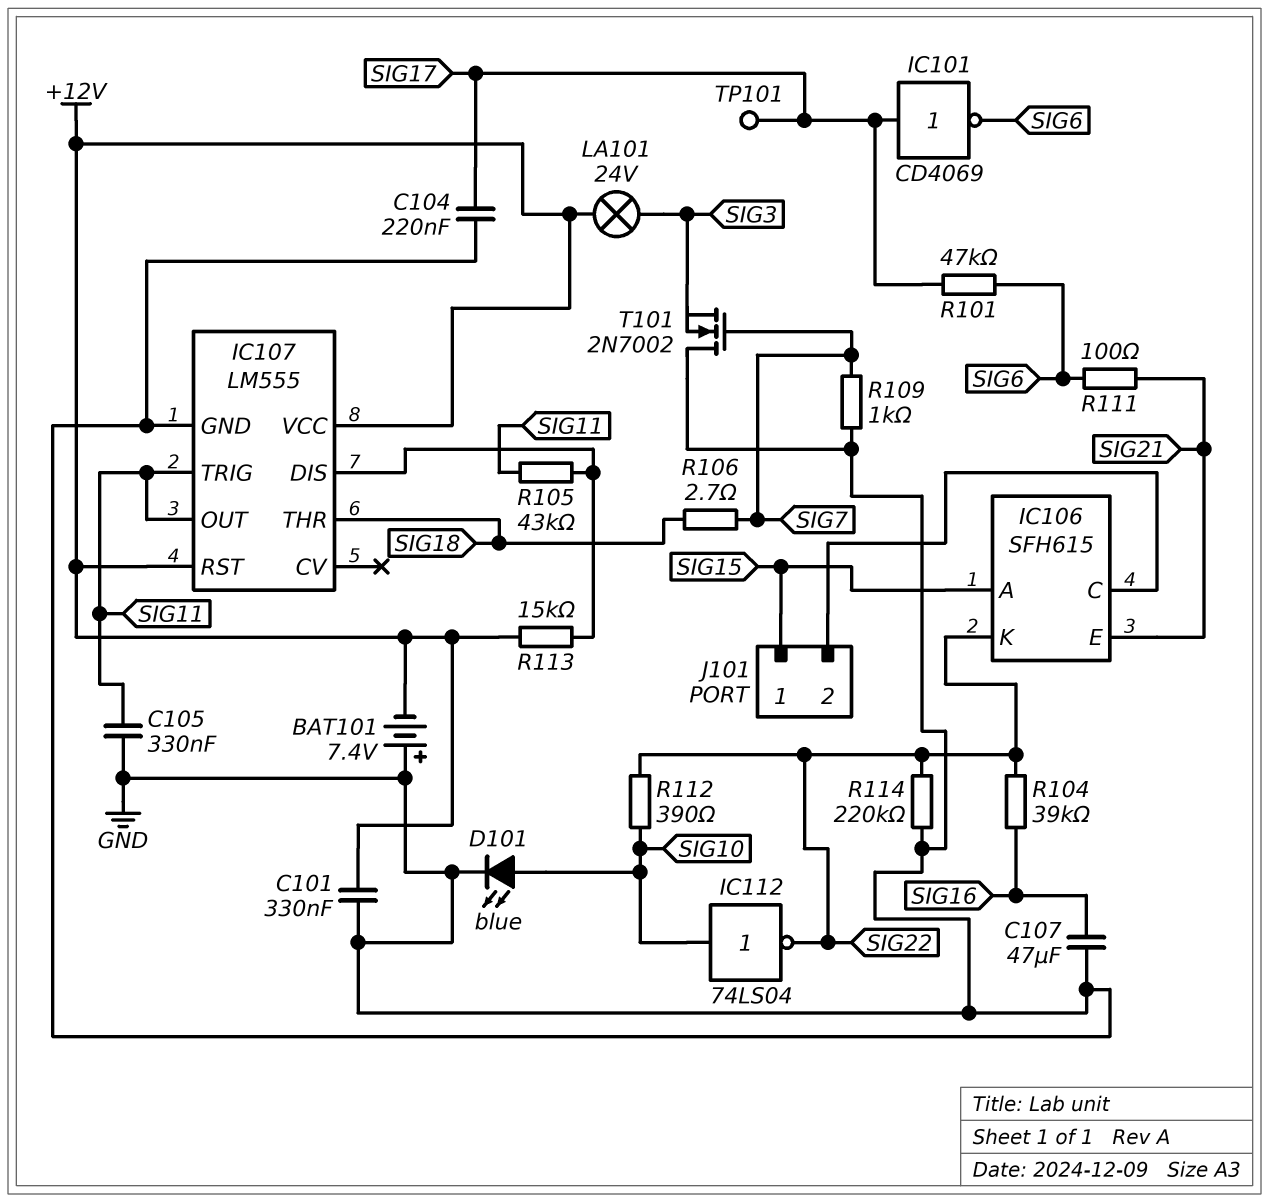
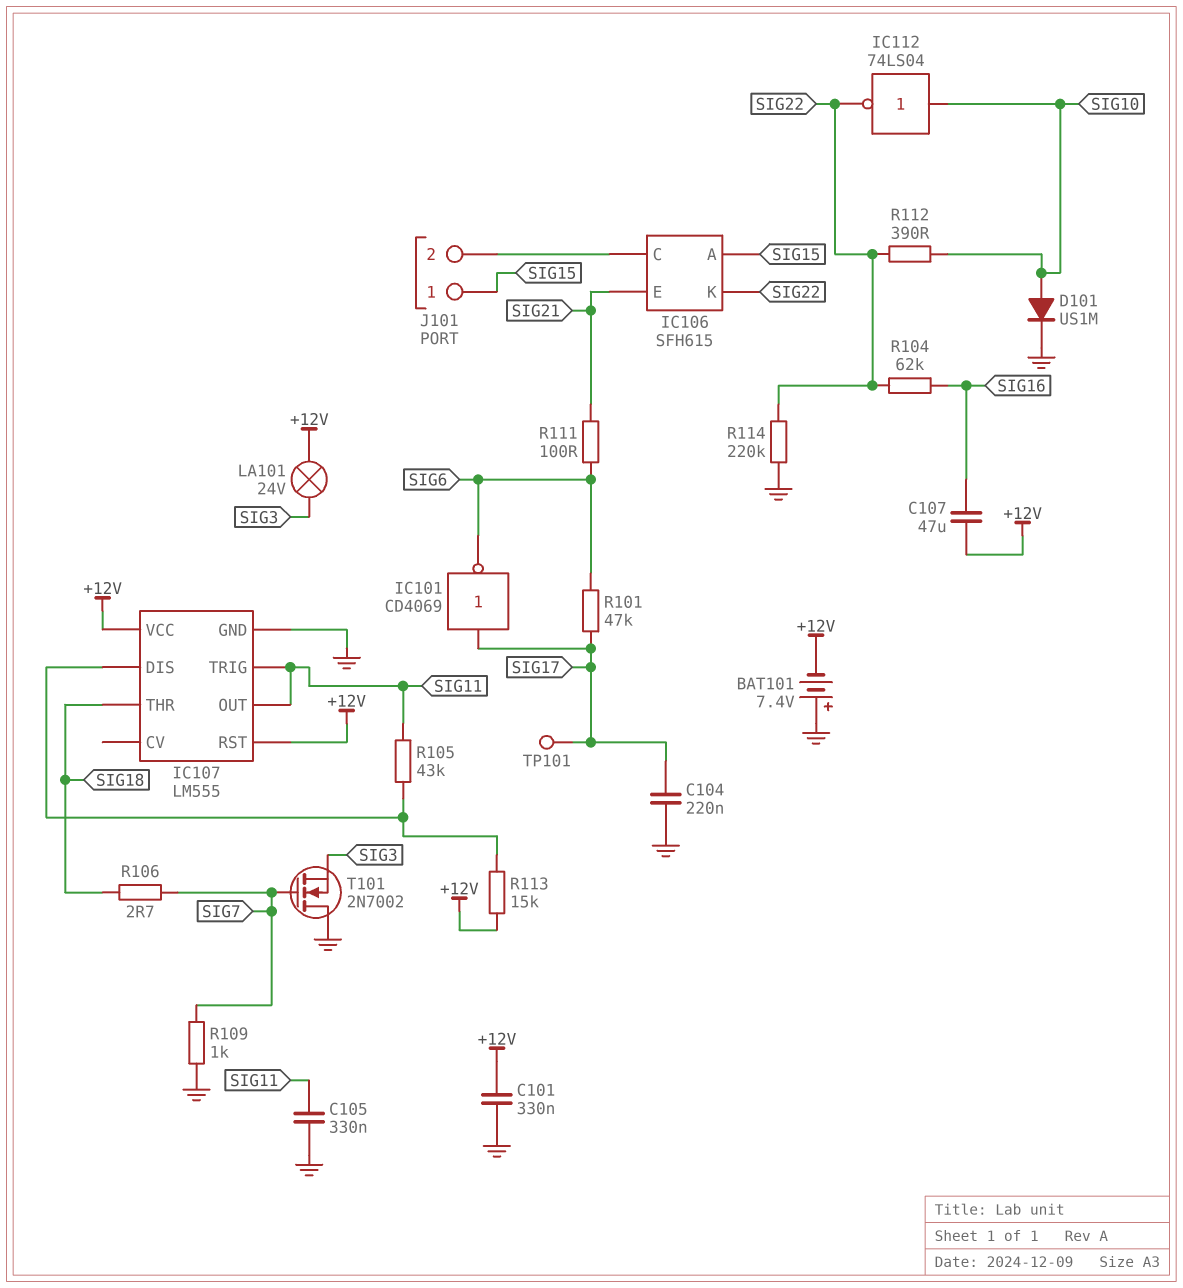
C107: 47uF (GND, SIG16) -> 47uF (+12V, SIG16)
D101: LED blue (A SIG10, K GND) -> diode US1M (A SIG10, K GND)
R104: 39k (SIG16, SIG22) -> 62k (SIG16, SIG22)

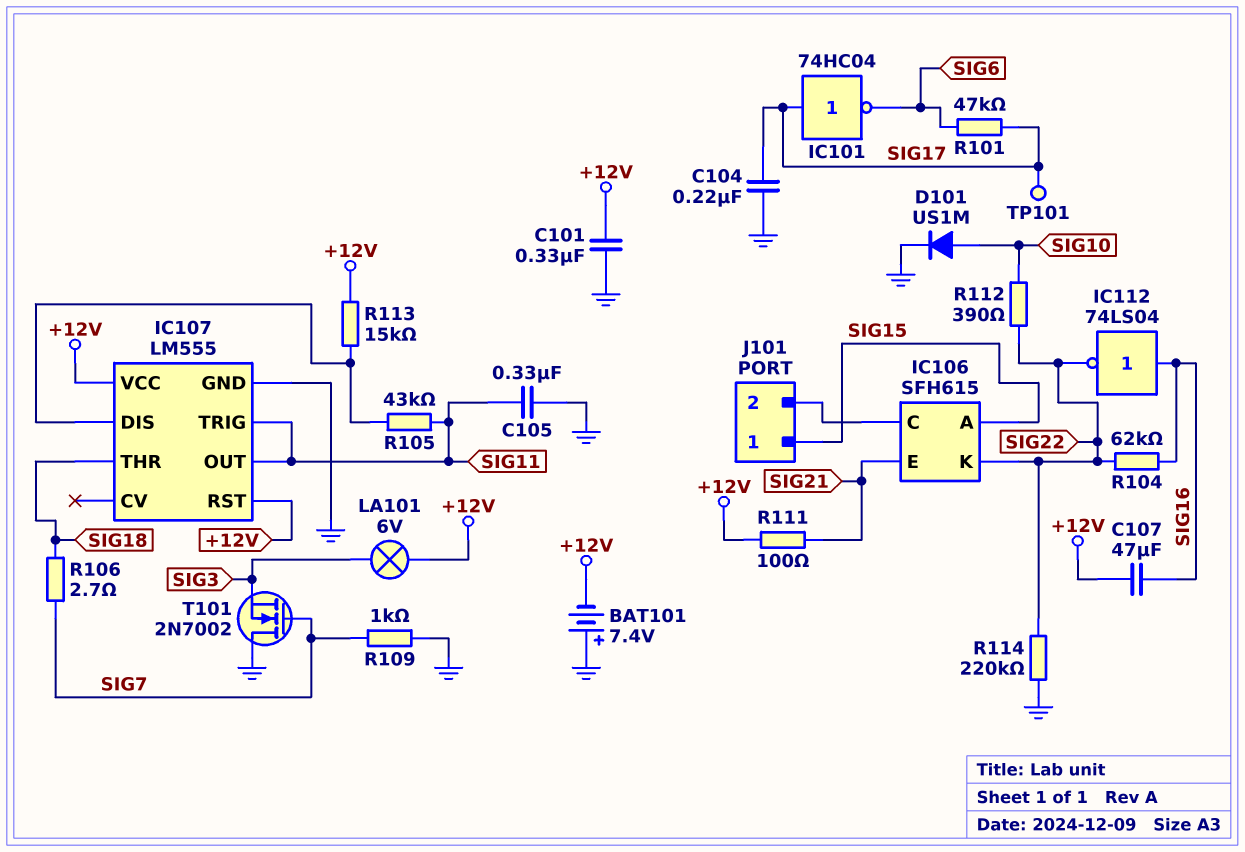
IC101: NOT CD4069 (in SIG17, out SIG6) -> NOT 74HC04 (in SIG17, out SIG6)
IC112: NOT 74LS04 (in SIG10, out SIG22) -> NOT 74LS04 (in SIG16, out SIG22)
LA101: lamp 24V (+12V, SIG3) -> lamp 6V (+12V, SIG3)
R111: 100 (SIG6, SIG21) -> 100 (+12V, SIG21)

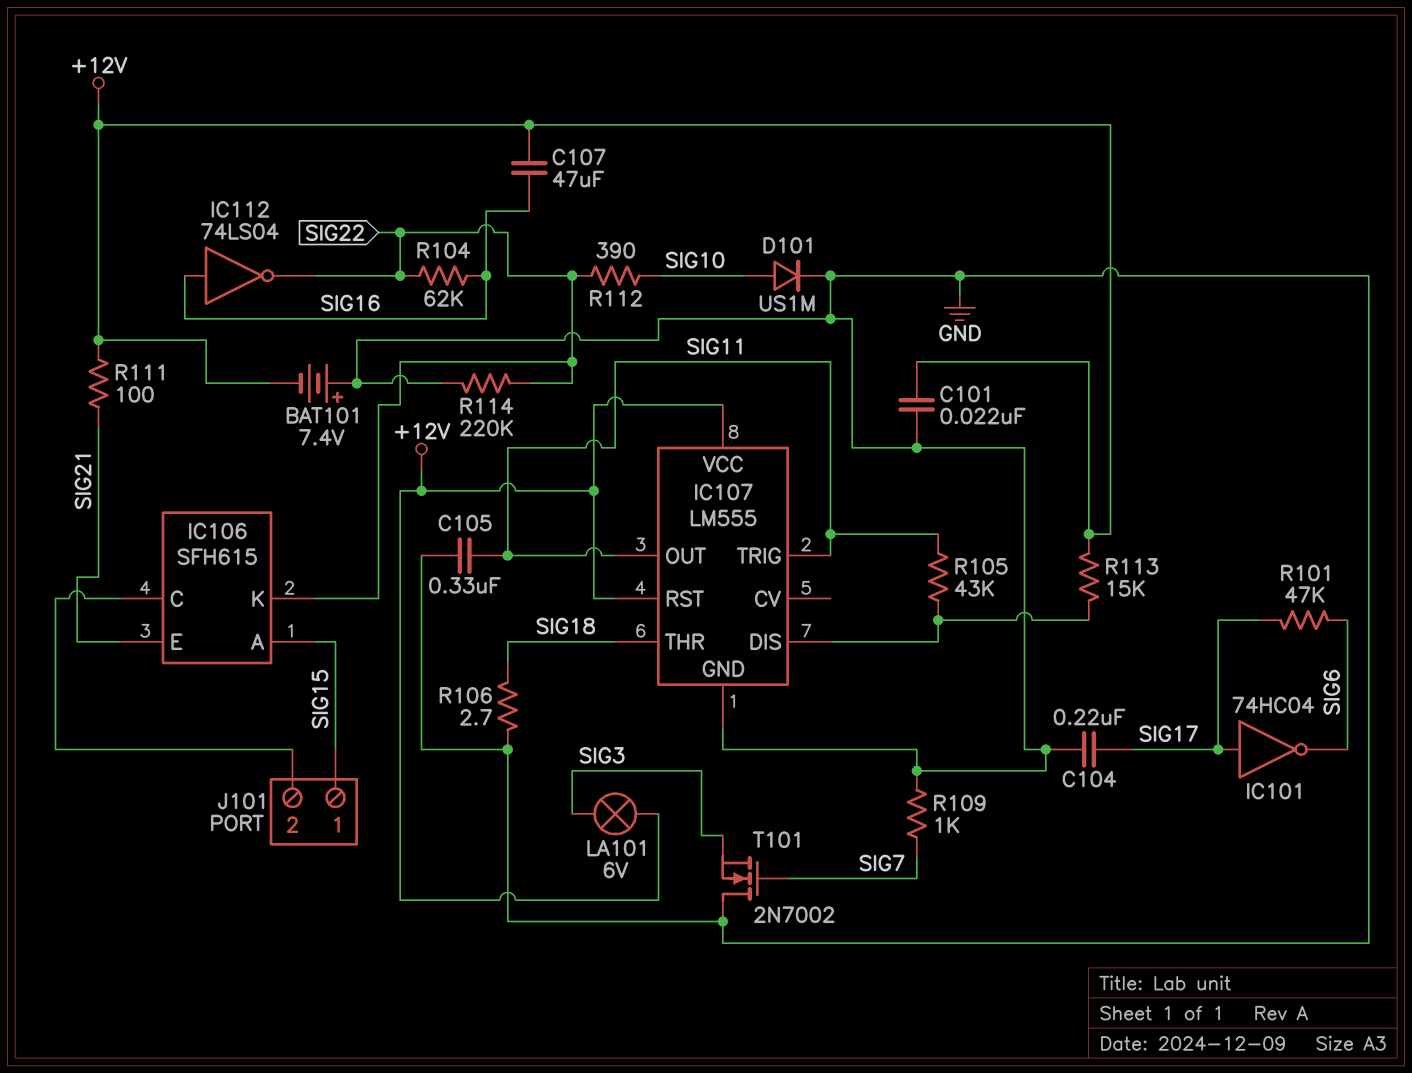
C101: 330nF (+12V, GND) -> 22nF (+12V, GND)
R106: 2.7 (SIG7, SIG18) -> 2.7 (GND, SIG18)
TP101: test point (SIG17) -> none

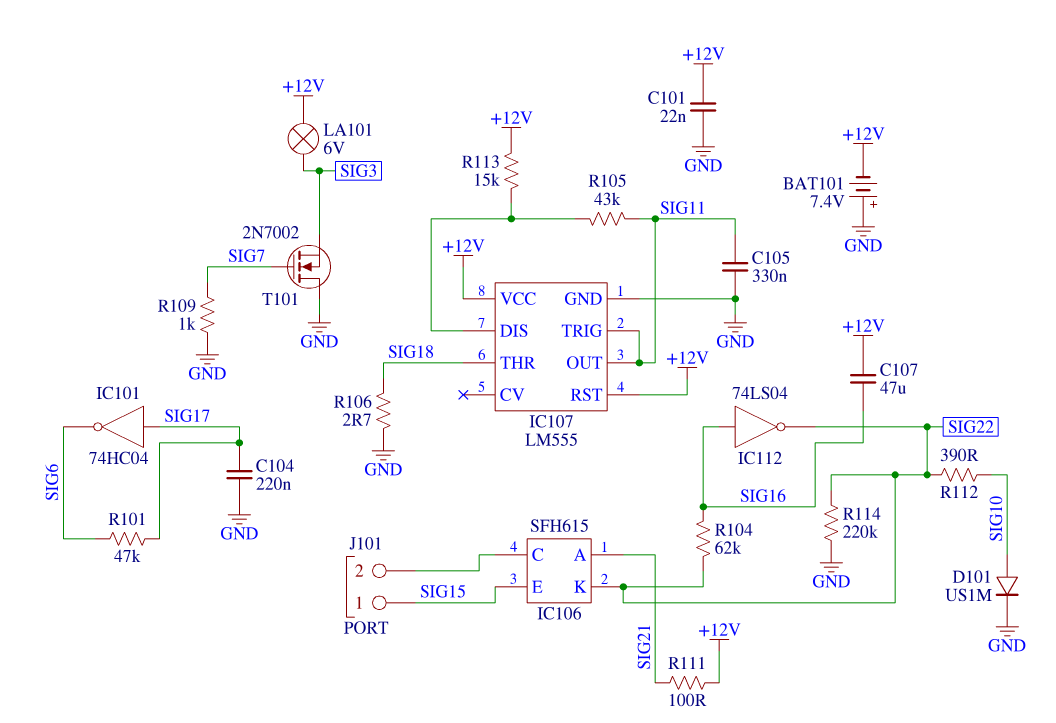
IC106 pin A: SIG15 -> SIG21
IC106 pin E: SIG21 -> SIG15

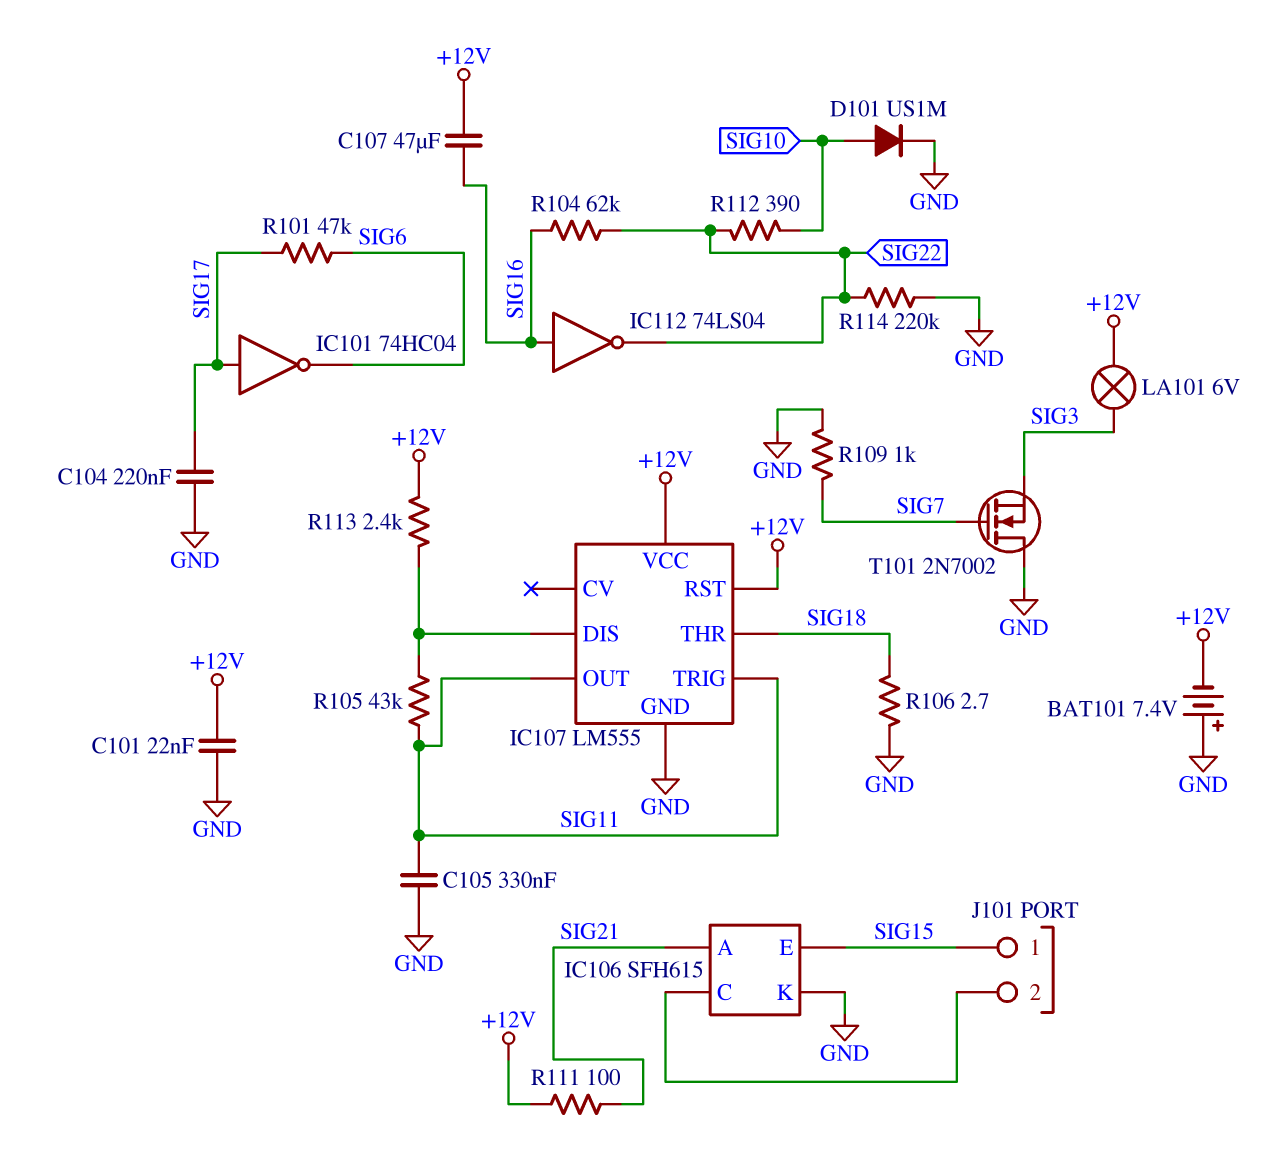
IC106 pin K: SIG22 -> GND
R113: 15k (+12V, IC107/DIS) -> 2.4k (+12V, IC107/DIS)

